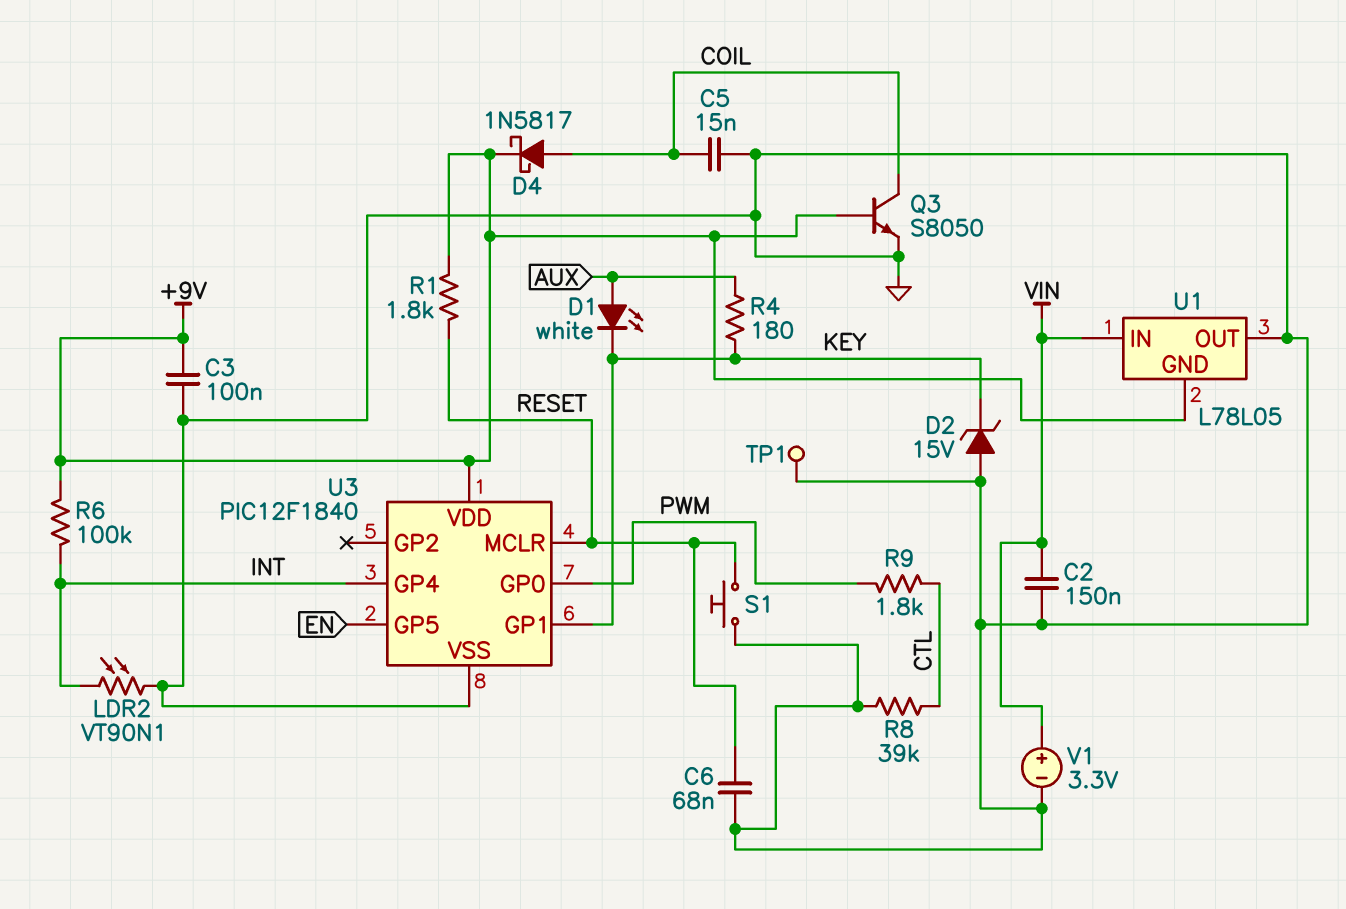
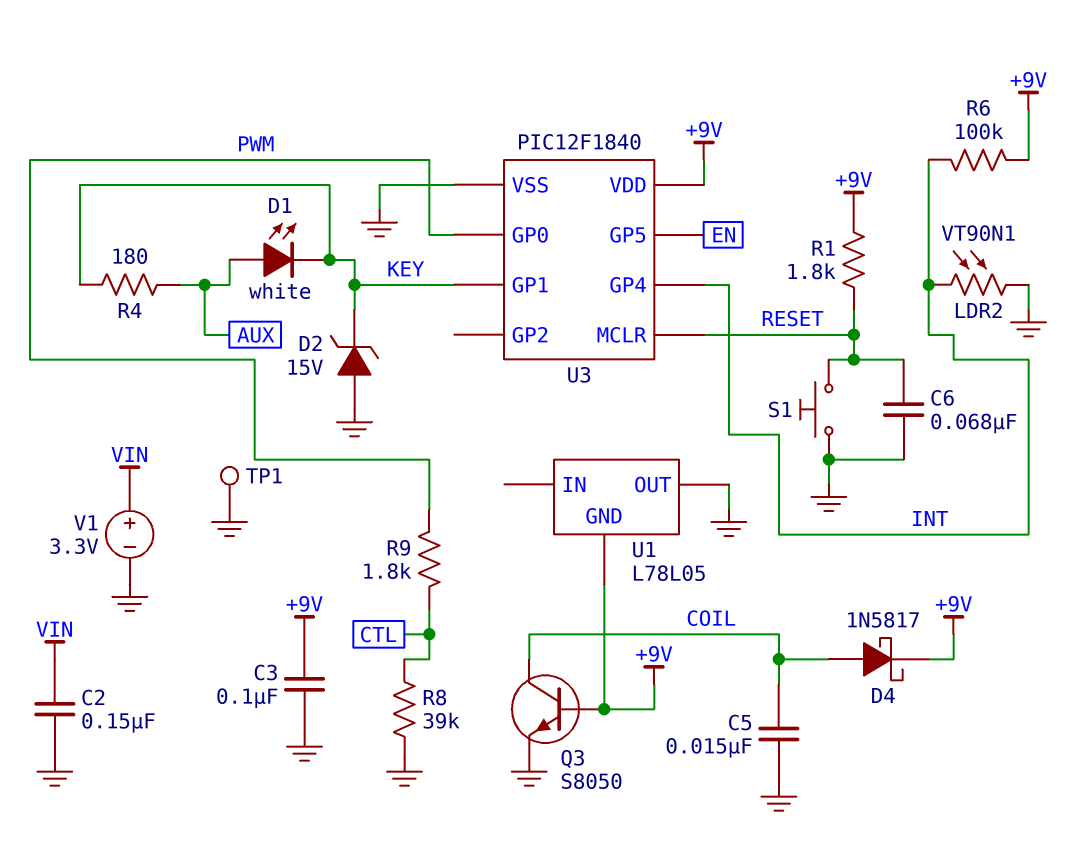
U1 pin IN: VIN -> none

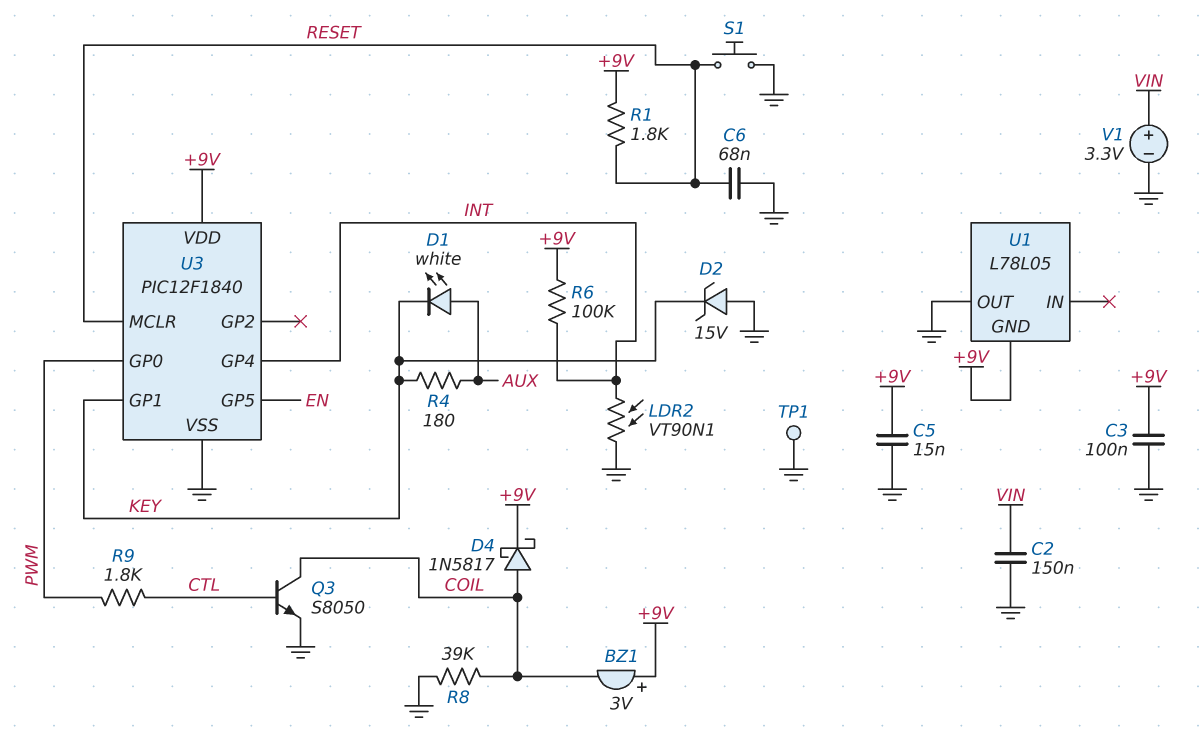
BZ1: none -> buzzer 3V (plus +9V, minus COIL)
C5: 15nF (COIL, GND) -> 15nF (+9V, GND)
Q3: NPN S8050 (B +9V, C COIL, E GND) -> NPN S8050 (B CTL, C COIL, E GND)
R8: 39k (CTL, GND) -> 39k (COIL, GND)

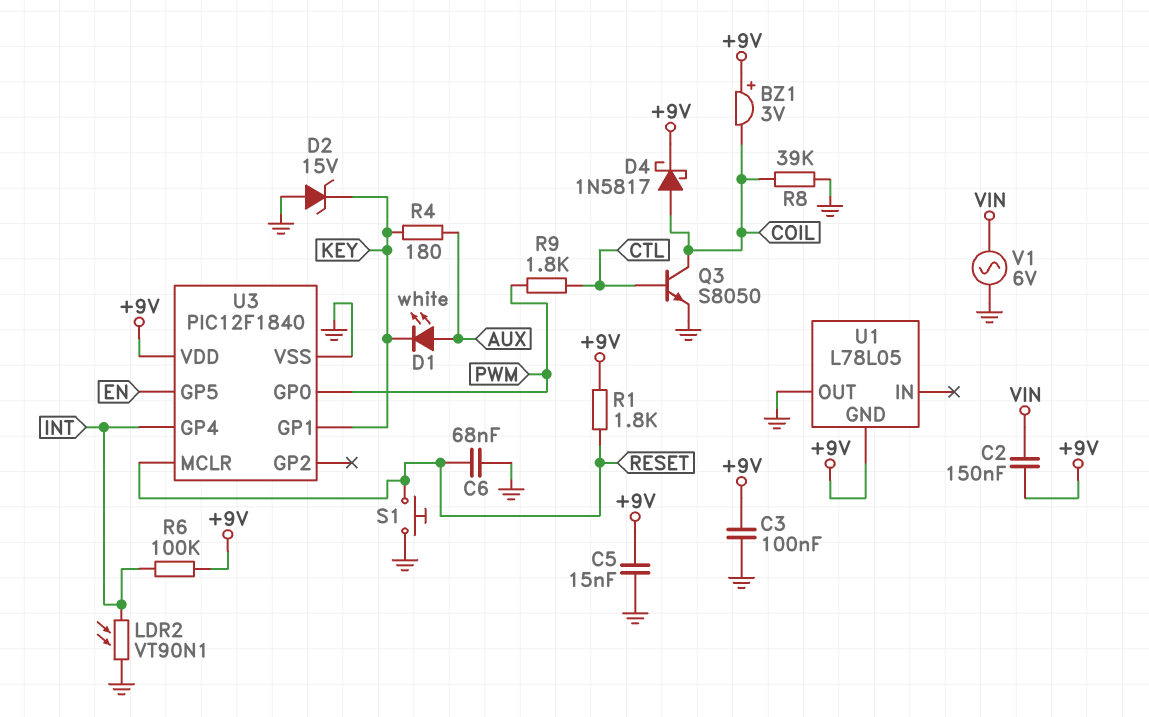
C2: 150nF (GND, VIN) -> 150nF (+9V, VIN)
TP1: test point (GND) -> none
V1: 3.3V (plus VIN, minus GND) -> AC 6V (GND, VIN)

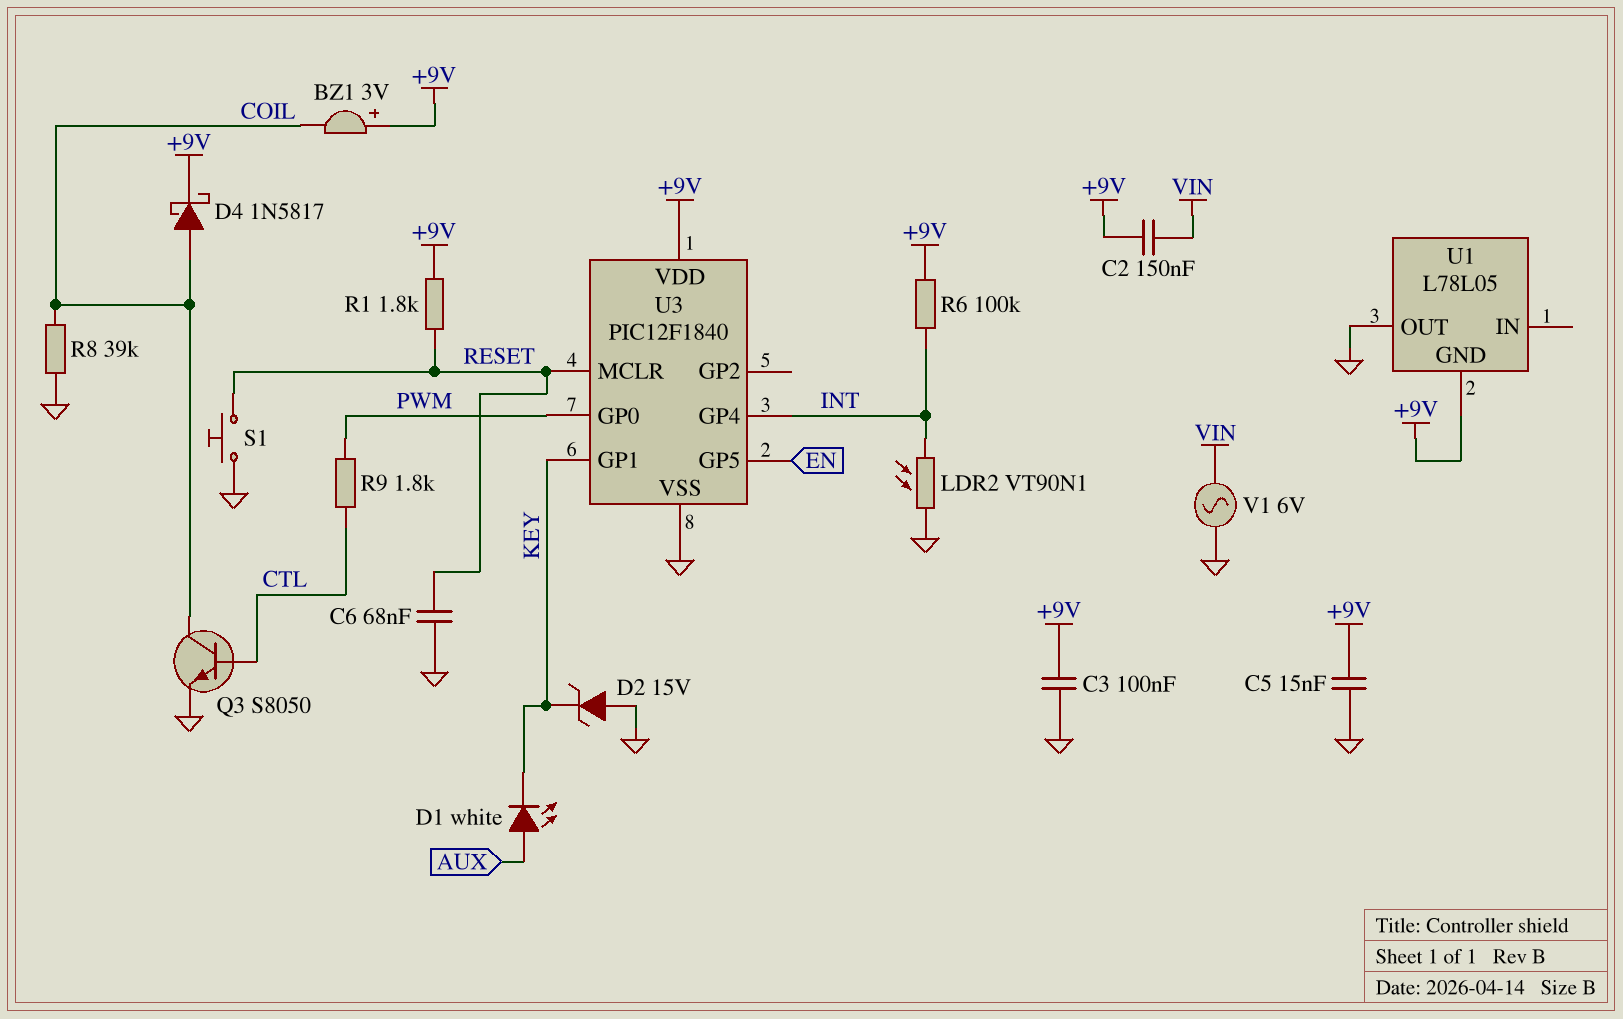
R4: 180 (AUX, KEY) -> none

